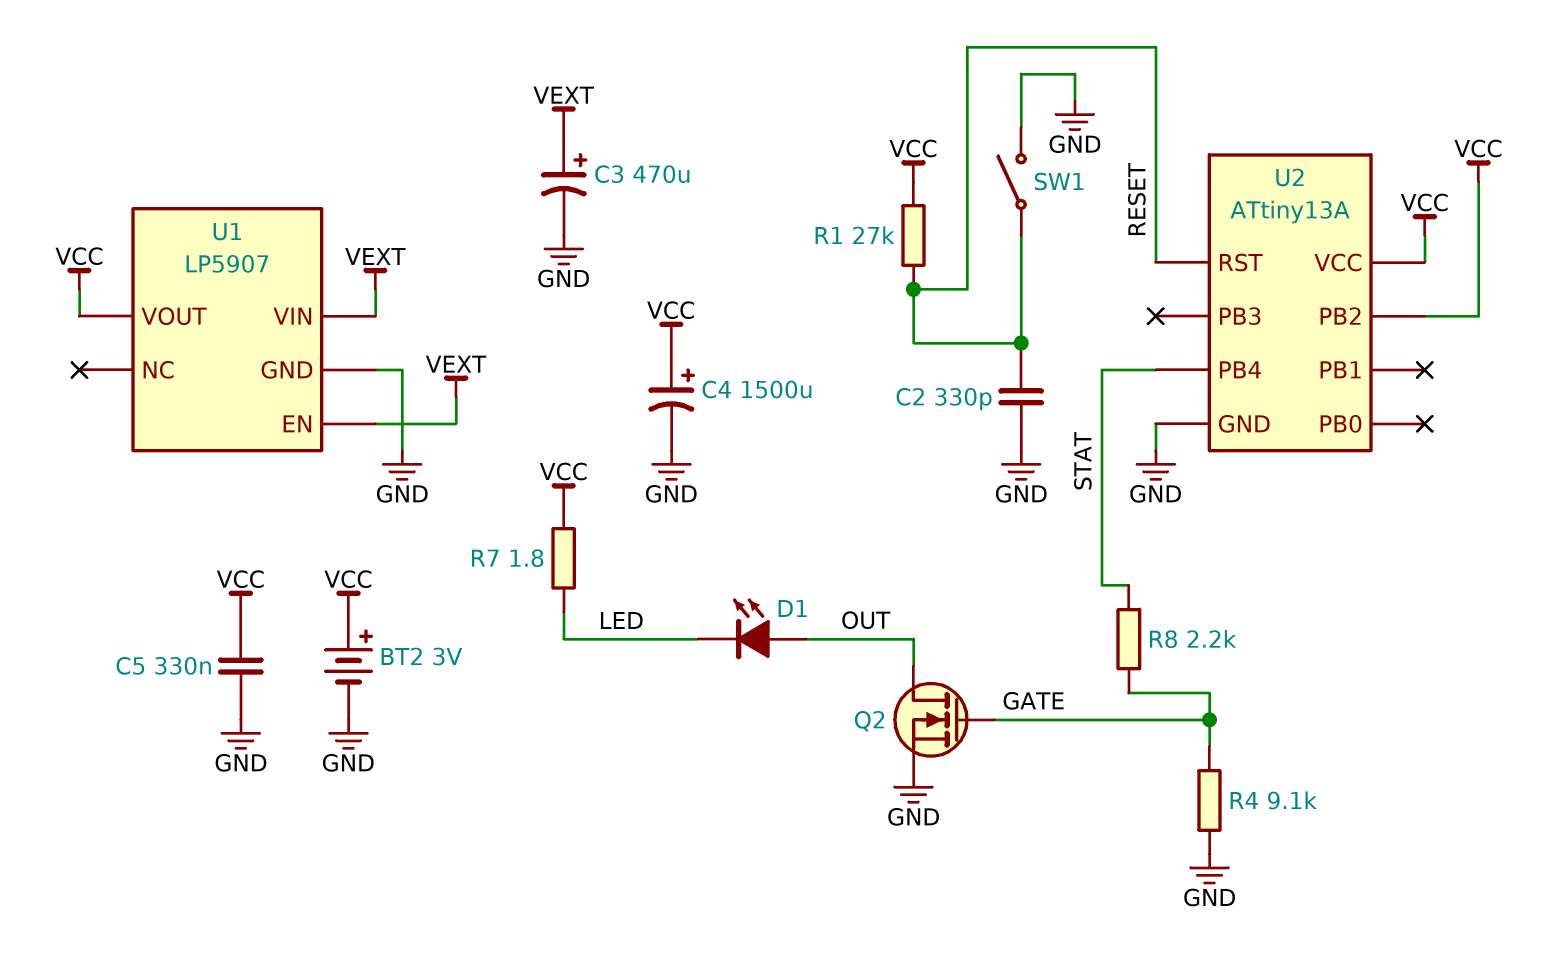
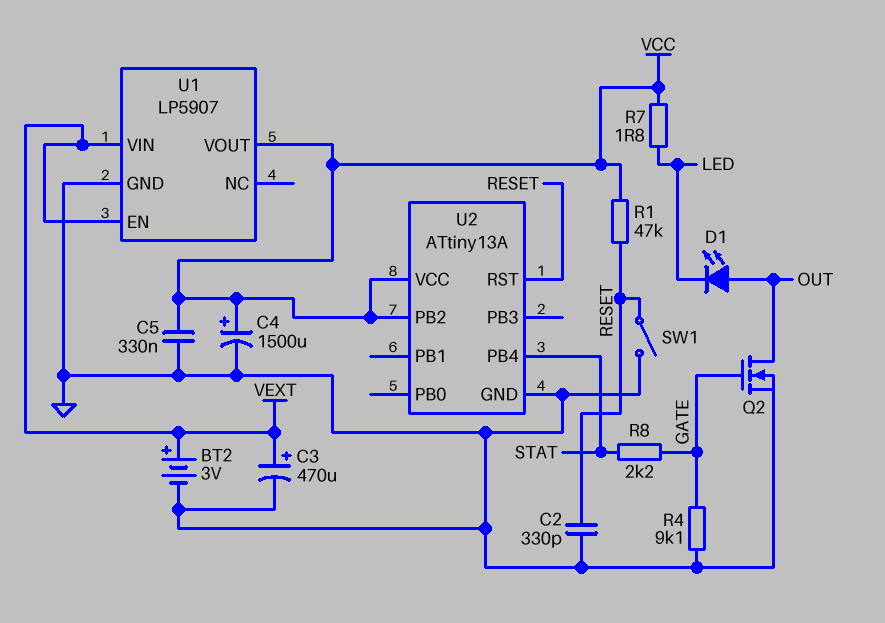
BT2: 3V (plus VCC, minus GND) -> 3V (plus VEXT, minus GND)
R1: 27k (RESET, VCC) -> 47k (RESET, VCC)

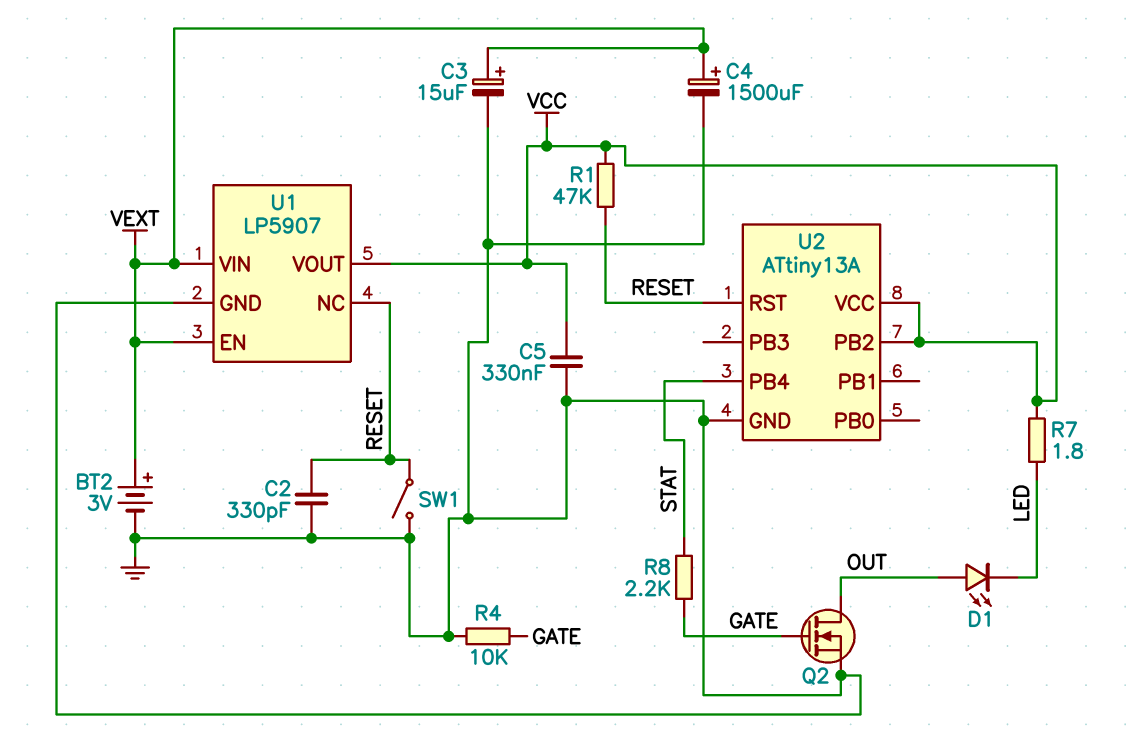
C3: 470uF (plus VEXT, minus GND) -> 15uF (plus VEXT, minus GND)
C4: 1500uF (plus VCC, minus GND) -> 1500uF (plus VEXT, minus GND)
R4: 9.1k (GATE, GND) -> 10k (GATE, GND)
U1 pin NC: none -> RESET

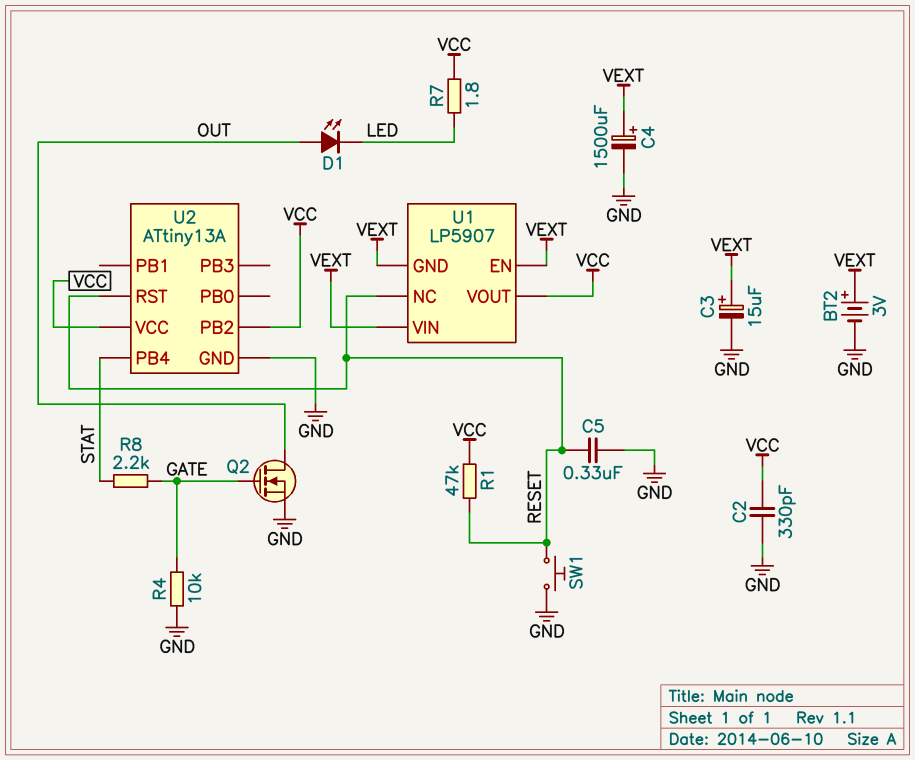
C2: 330pF (GND, RESET) -> 330pF (GND, VCC)
C5: 330nF (GND, VCC) -> 330nF (GND, RESET)
SW1: switch (GND, RESET) -> button (GND, RESET)
U1 pin GND: GND -> VEXT

